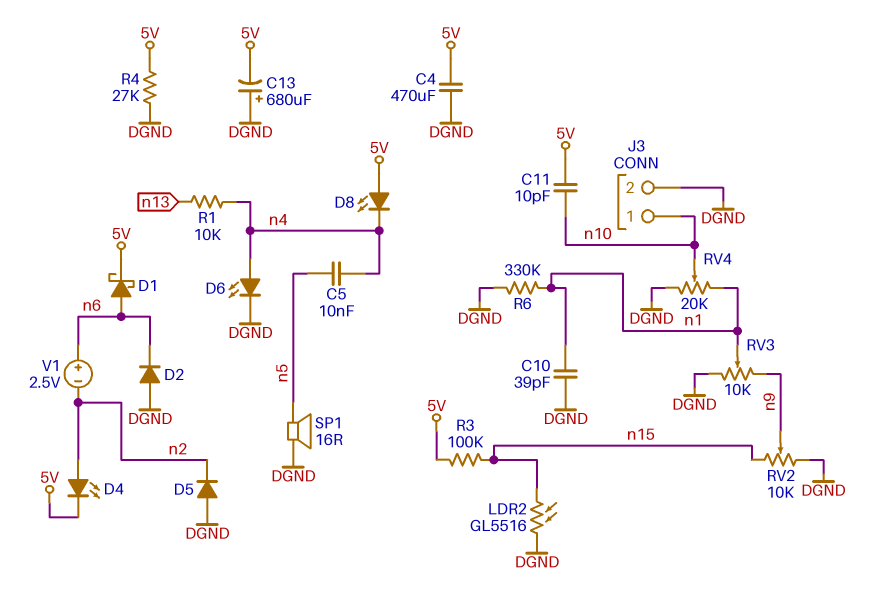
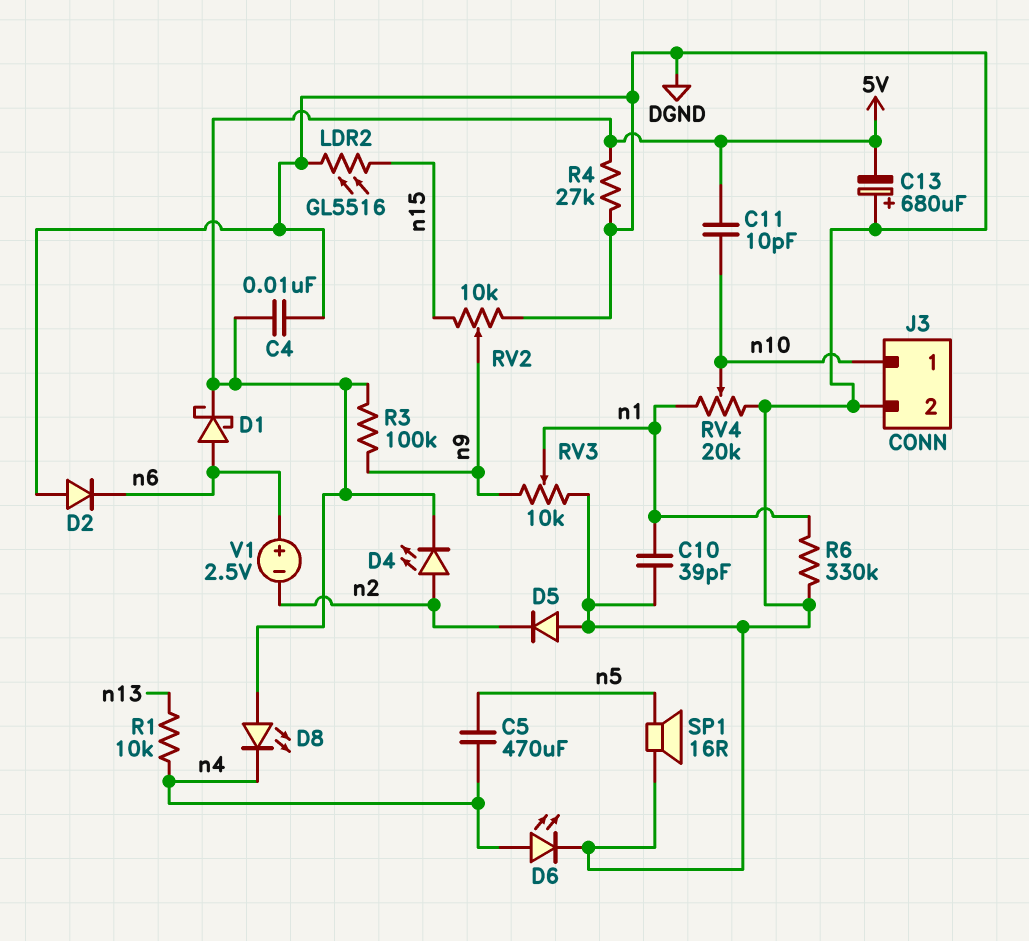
C4: 470uF (5V, DGND) -> 10nF (5V, DGND)
C5: 10nF (n4, n5) -> 470uF (n4, n5)
R3: 100k (5V, n15) -> 100k (5V, n9)

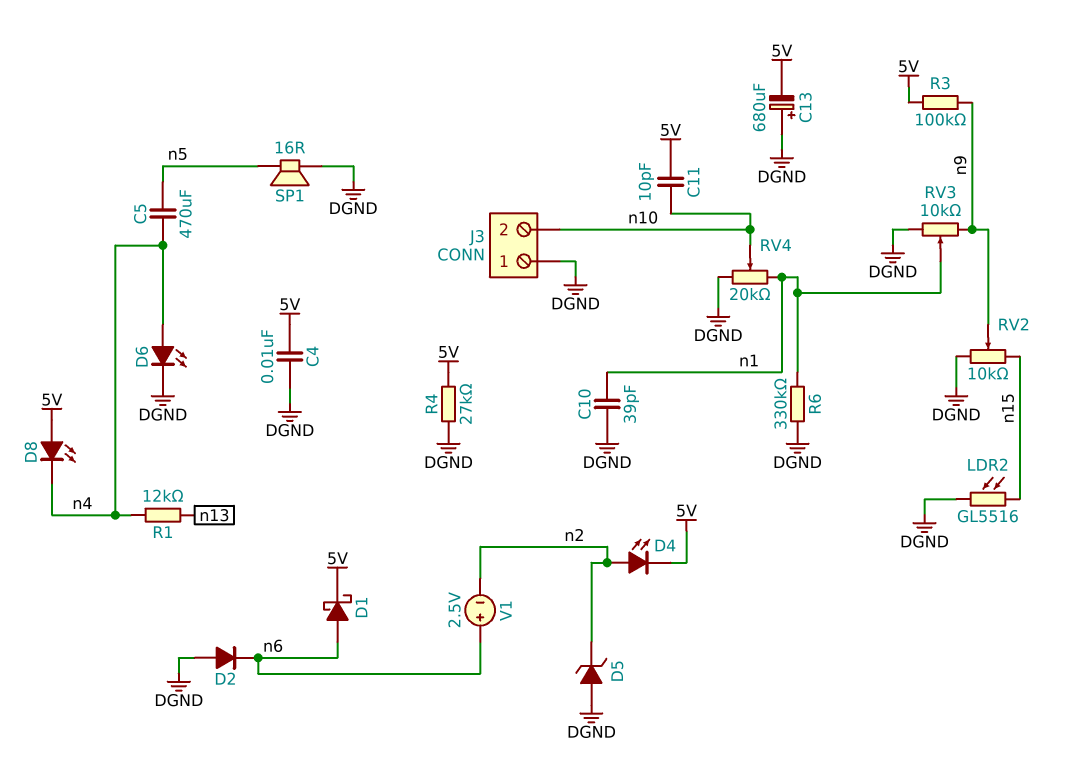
D5: diode (A DGND, K n2) -> zener (A DGND, K n2)
J3 pin 1: n10 -> DGND
J3 pin 2: DGND -> n10
R1: 10k (n4, n13) -> 12k (n4, n13)

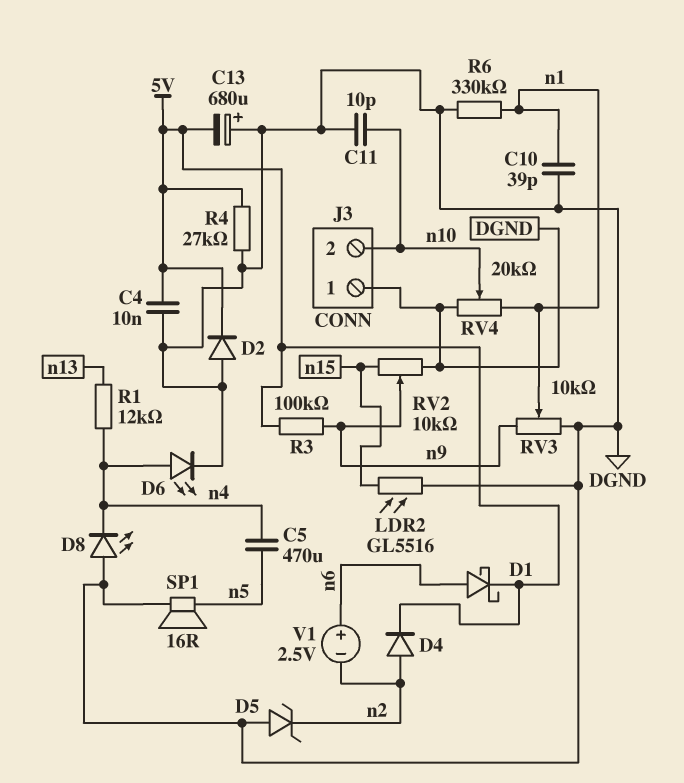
C11: 10pF (5V, n10) -> 10pF (DGND, n10)
D2: diode (A DGND, K n6) -> diode (A DGND, K 5V)
D4: LED (A n2, K 5V) -> diode (A n2, K 5V)
D8: LED (A 5V, K n4) -> LED (A DGND, K n4)

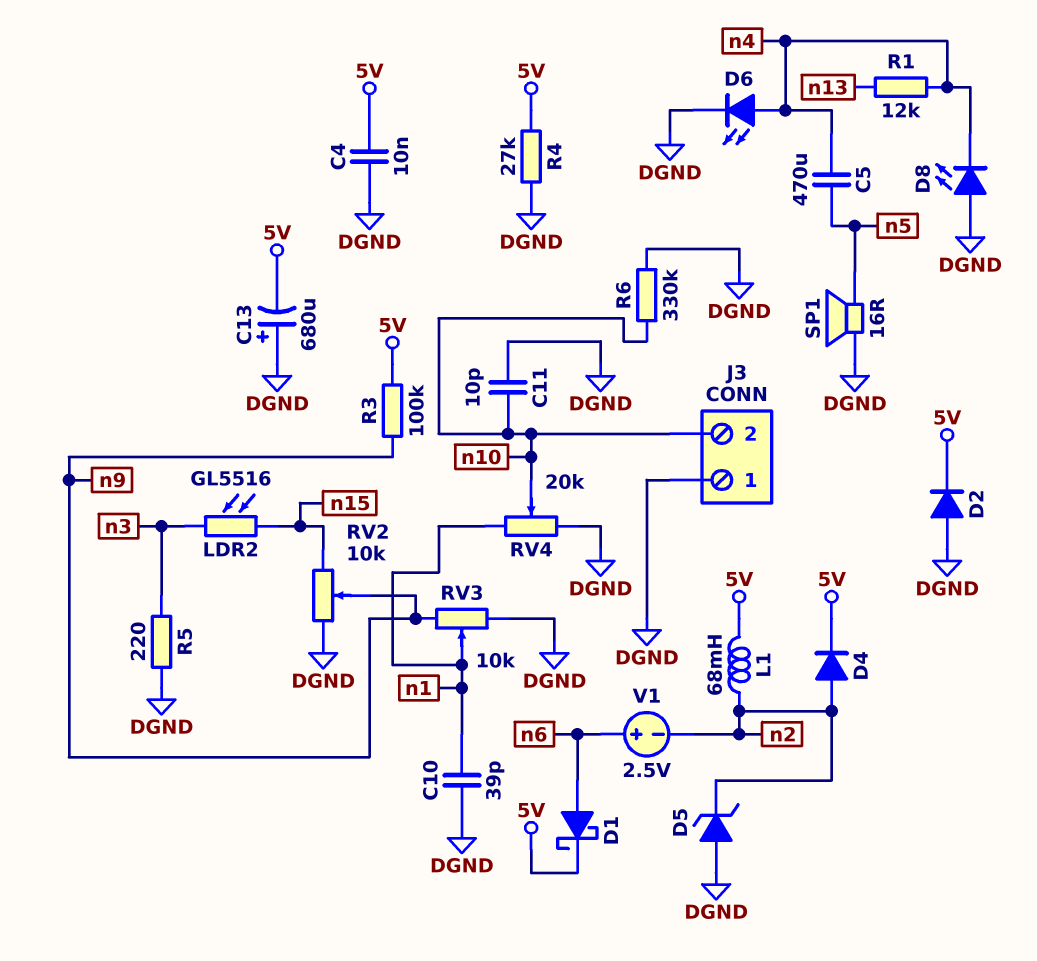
L1: none -> 68mH (5V, n2)
LDR2: GL5516 (DGND, n15) -> GL5516 (n3, n15)
R5: none -> 220 (DGND, n3)
R6: 330k (DGND, n1) -> 330k (DGND, n10)

